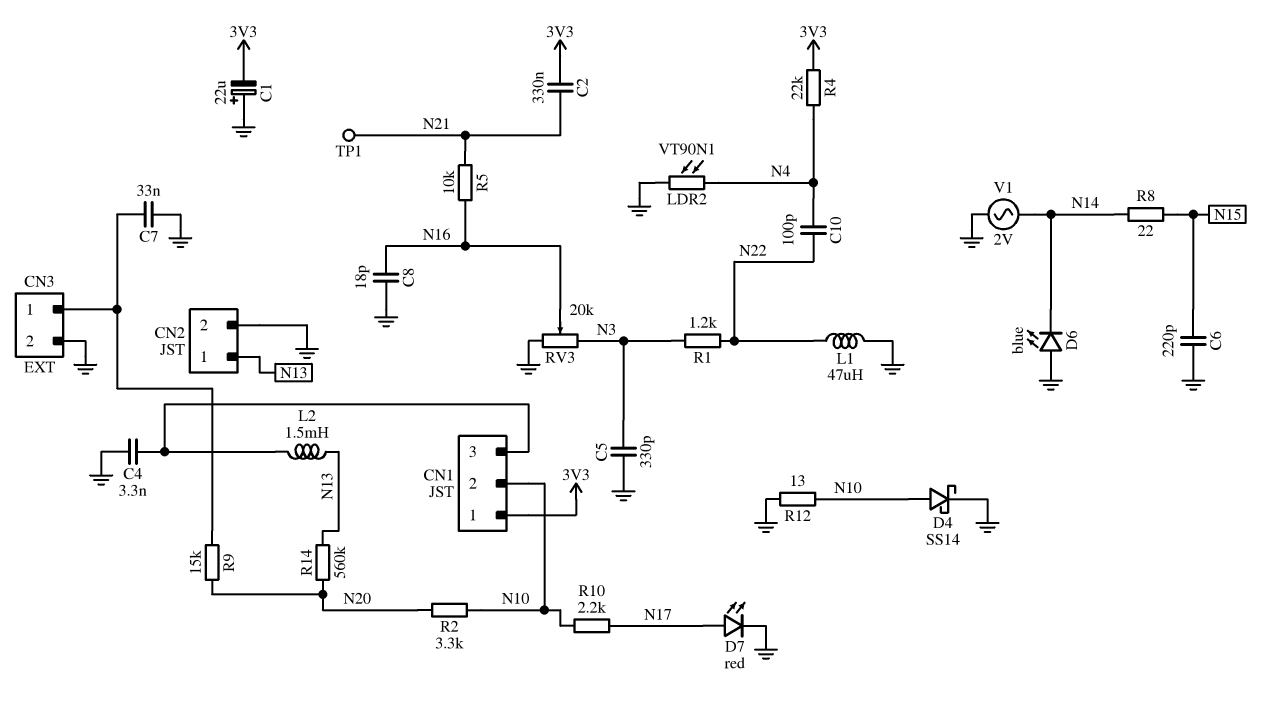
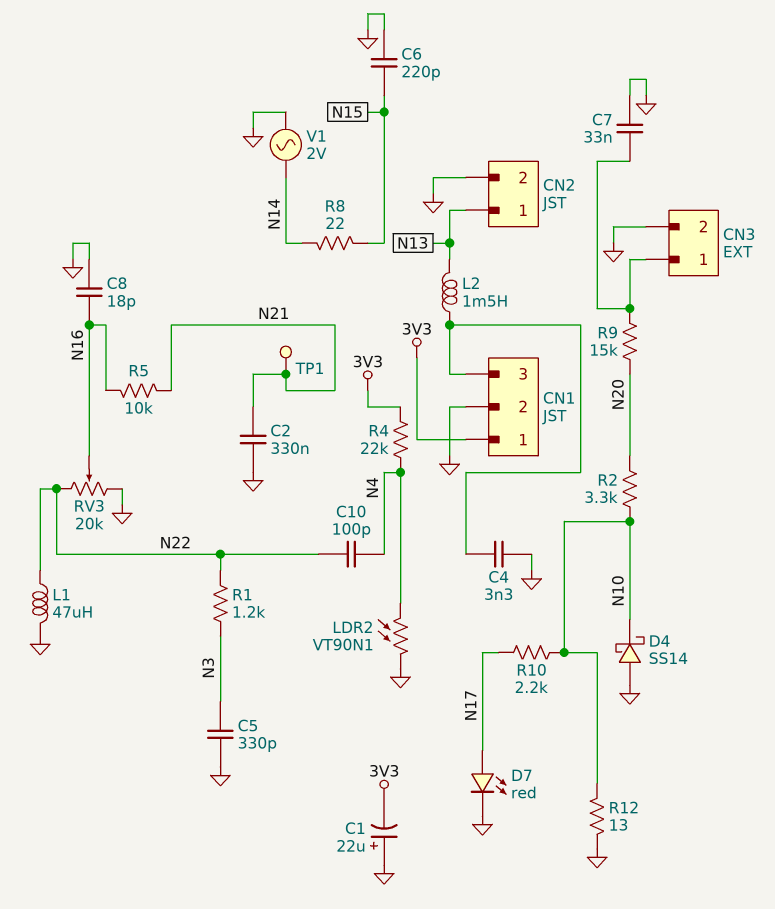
C2: 330nF (3V3, N21) -> 330nF (GND, N21)
CN1 pin 2: N10 -> GND
D4: schottky SS14 (A N10, K GND) -> schottky SS14 (A GND, K N10)
D6: LED blue (A GND, K N14) -> none
R14: 560k (N13, N20) -> none
RV3: 20k (GND, N3, wiper N16) -> 20k (GND, N22, wiper N16)

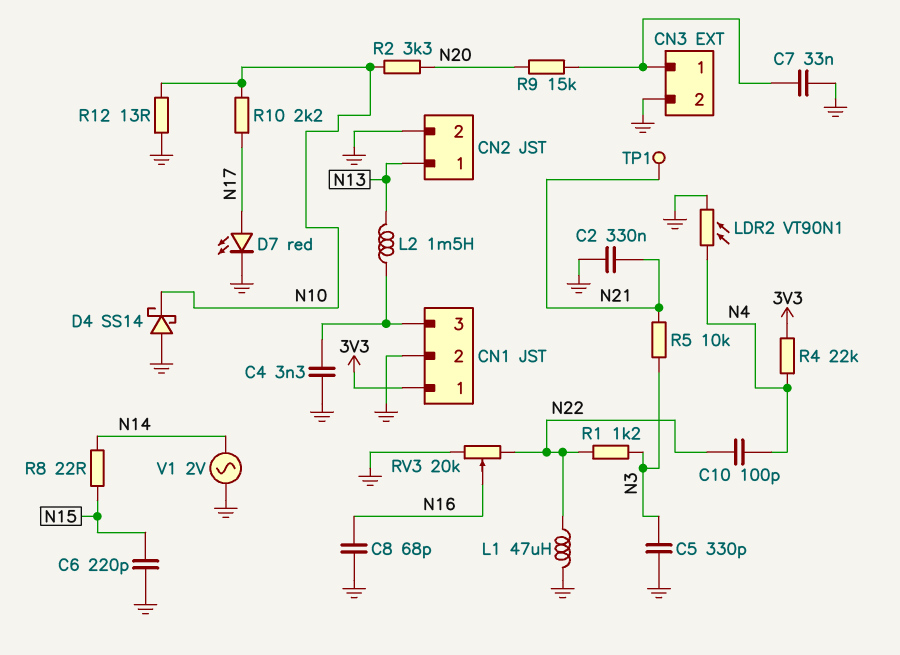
C1: 22uF (plus GND, minus 3V3) -> none
C8: 18pF (GND, N16) -> 68pF (GND, N16)
R5: 10k (N16, N21) -> 10k (N3, N21)

